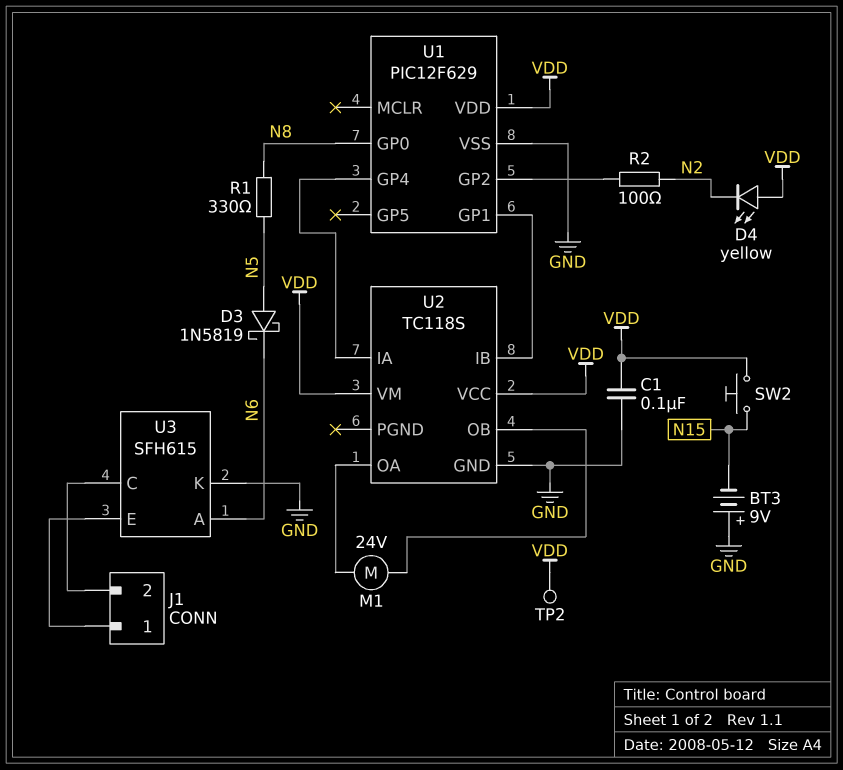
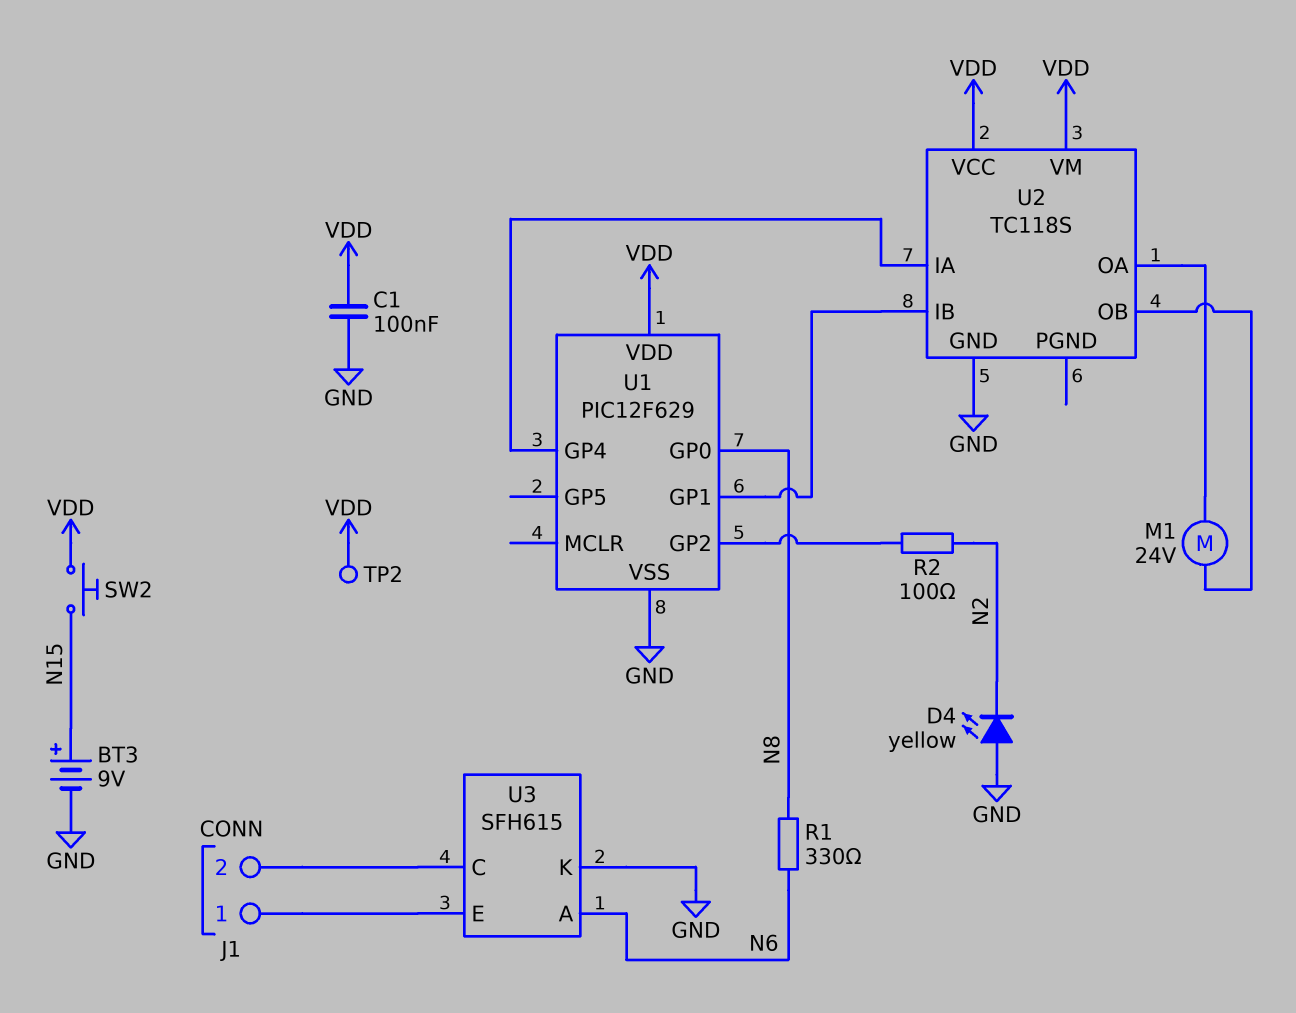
BT3: 9V (plus GND, minus N15) -> 9V (plus N15, minus GND)
D3: schottky 1N5819 (A N5, K N6) -> none
D4: LED yellow (A VDD, K N2) -> LED yellow (A GND, K N2)
R1: 330 (N5, N8) -> 330 (N6, N8)

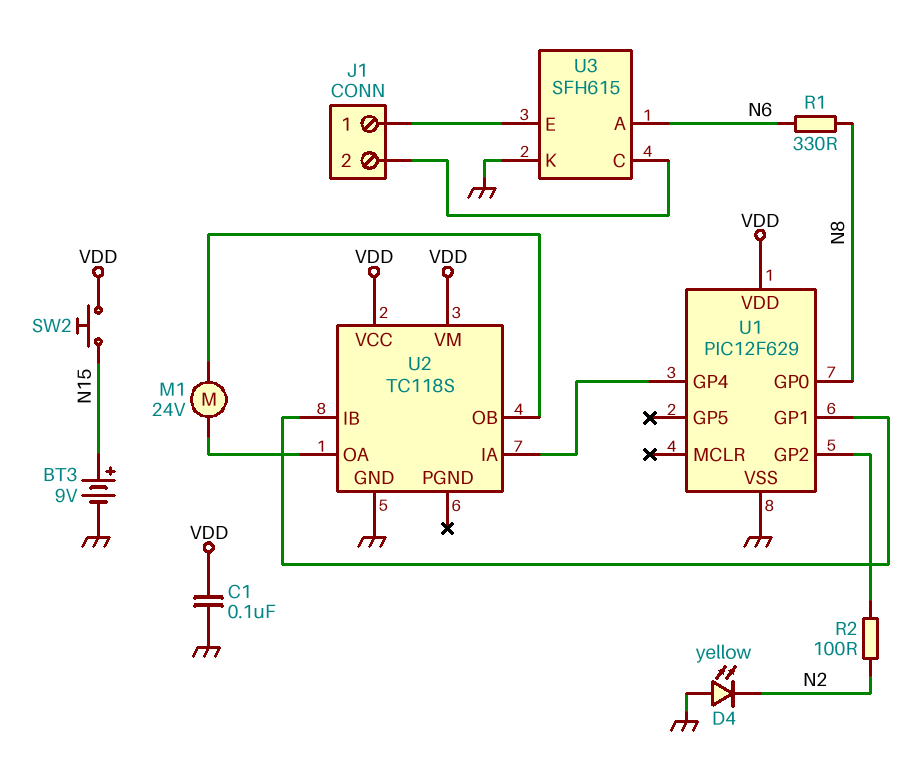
TP2: test point (VDD) -> none

